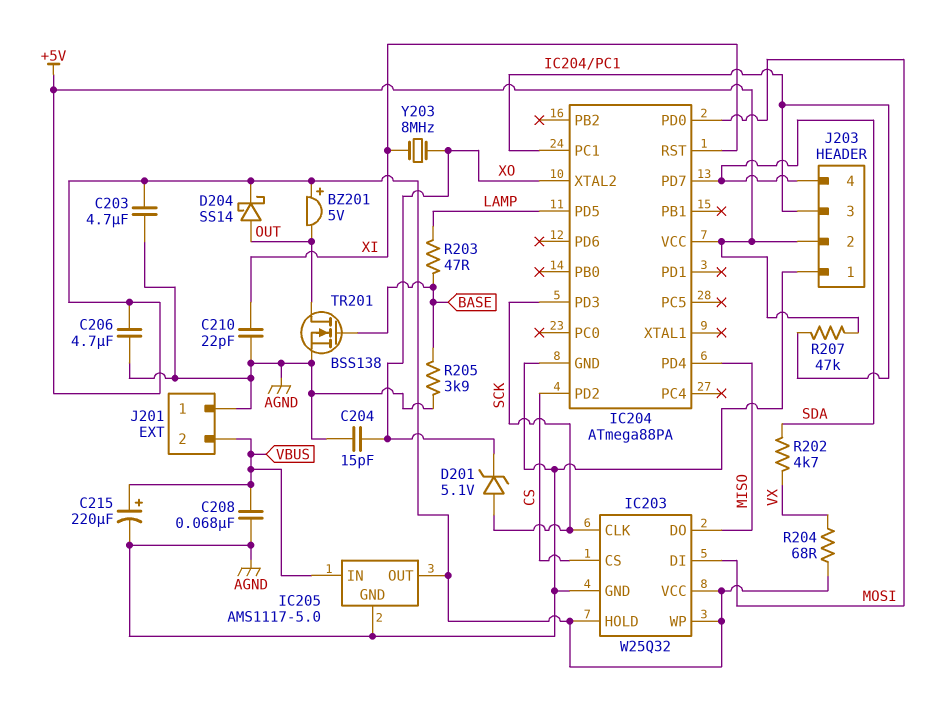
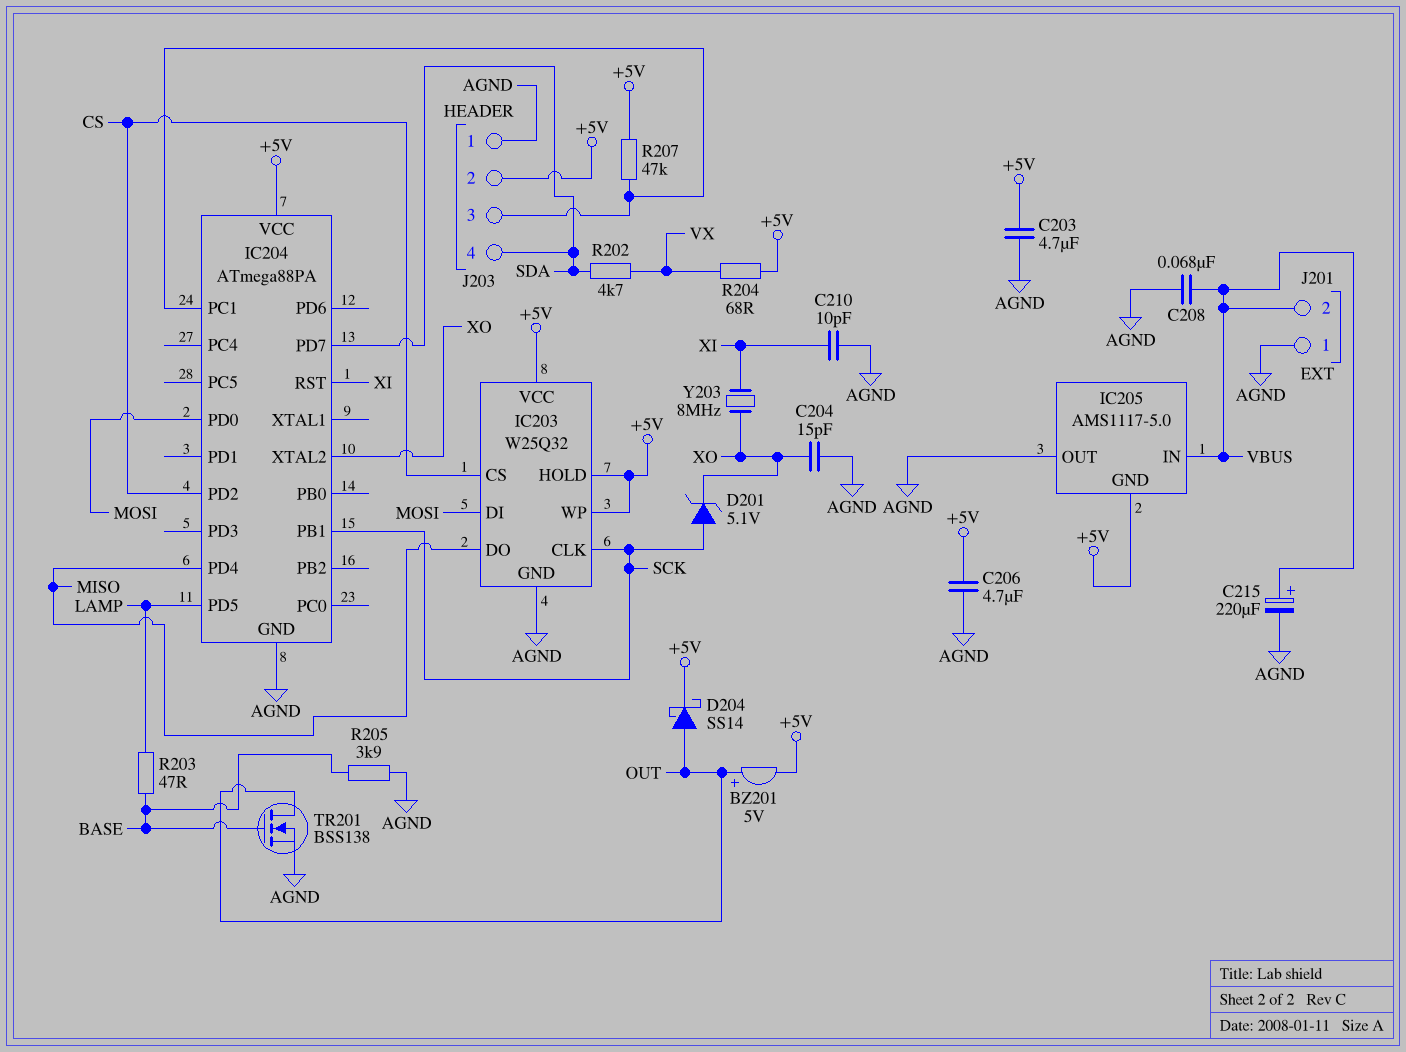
BZ201: buzzer 5V (plus +5V, minus OUT) -> buzzer 5V (plus OUT, minus +5V)
C210: 22pF (AGND, XI) -> 10pF (AGND, XI)
IC204 pin PB1: none -> SCK
IC204 pin PD3: SCK -> none
IC205 pin GND: AGND -> +5V
IC205 pin OUT: +5V -> AGND

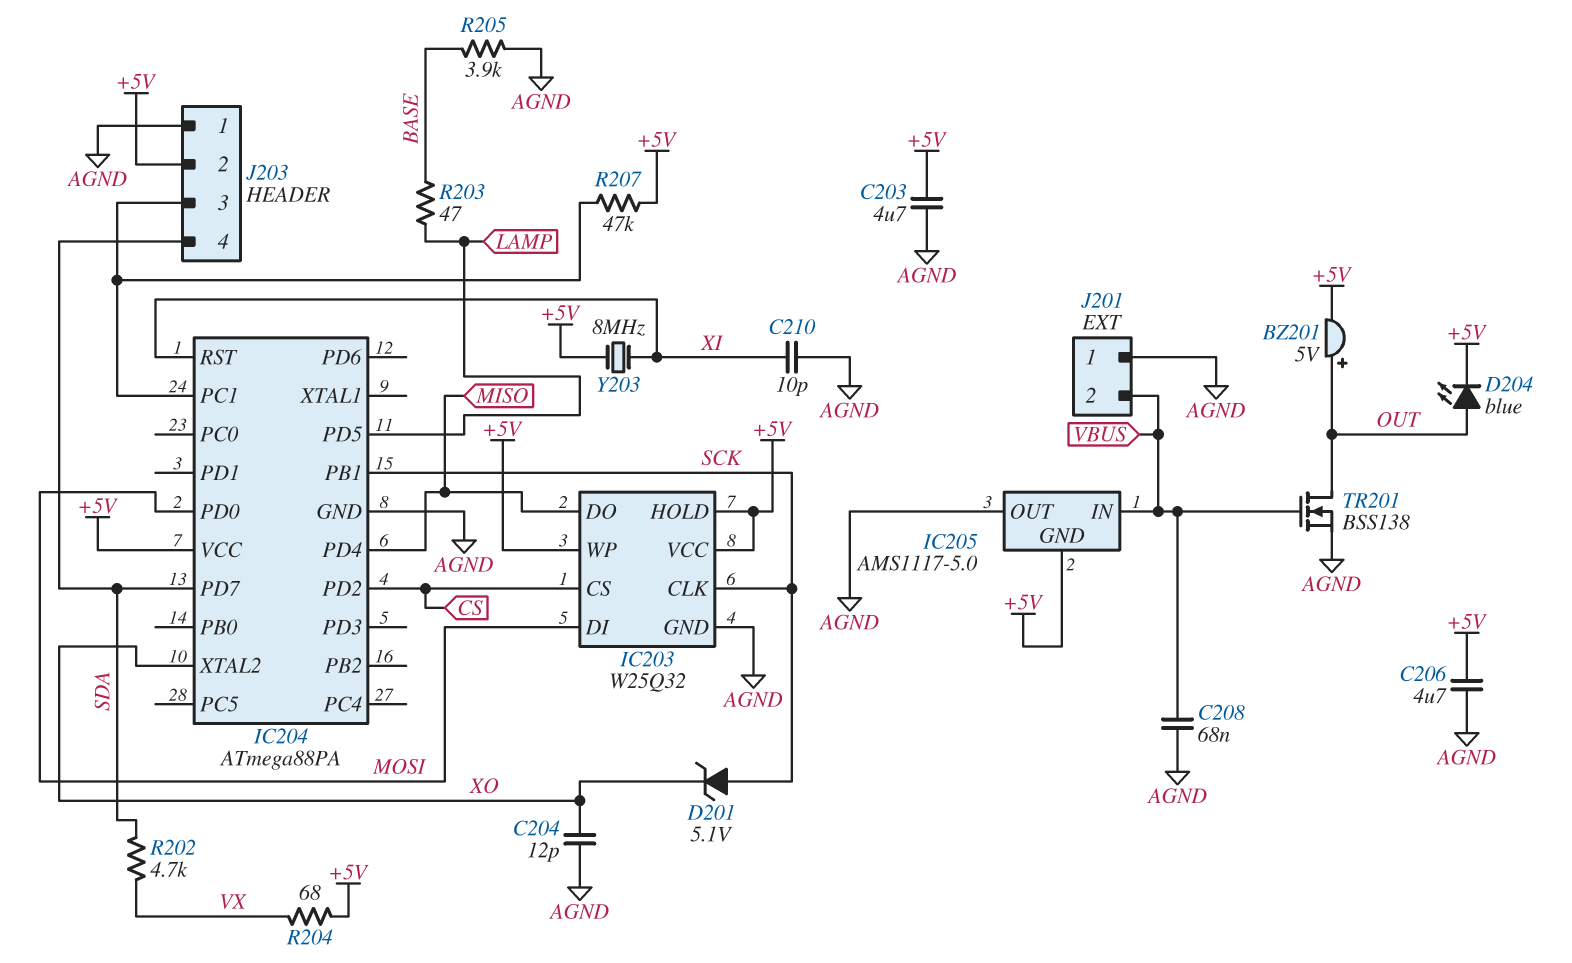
C204: 15pF (AGND, XO) -> 12pF (AGND, XO)
C215: 220uF (plus VBUS, minus AGND) -> none
D204: schottky SS14 (A OUT, K +5V) -> LED blue (A OUT, K +5V)
TR201: NMOS BSS138 (G BASE, D OUT, S AGND) -> NMOS BSS138 (G VBUS, D OUT, S AGND)
Y203: 8MHz (XI, XO) -> 8MHz (+5V, XI)

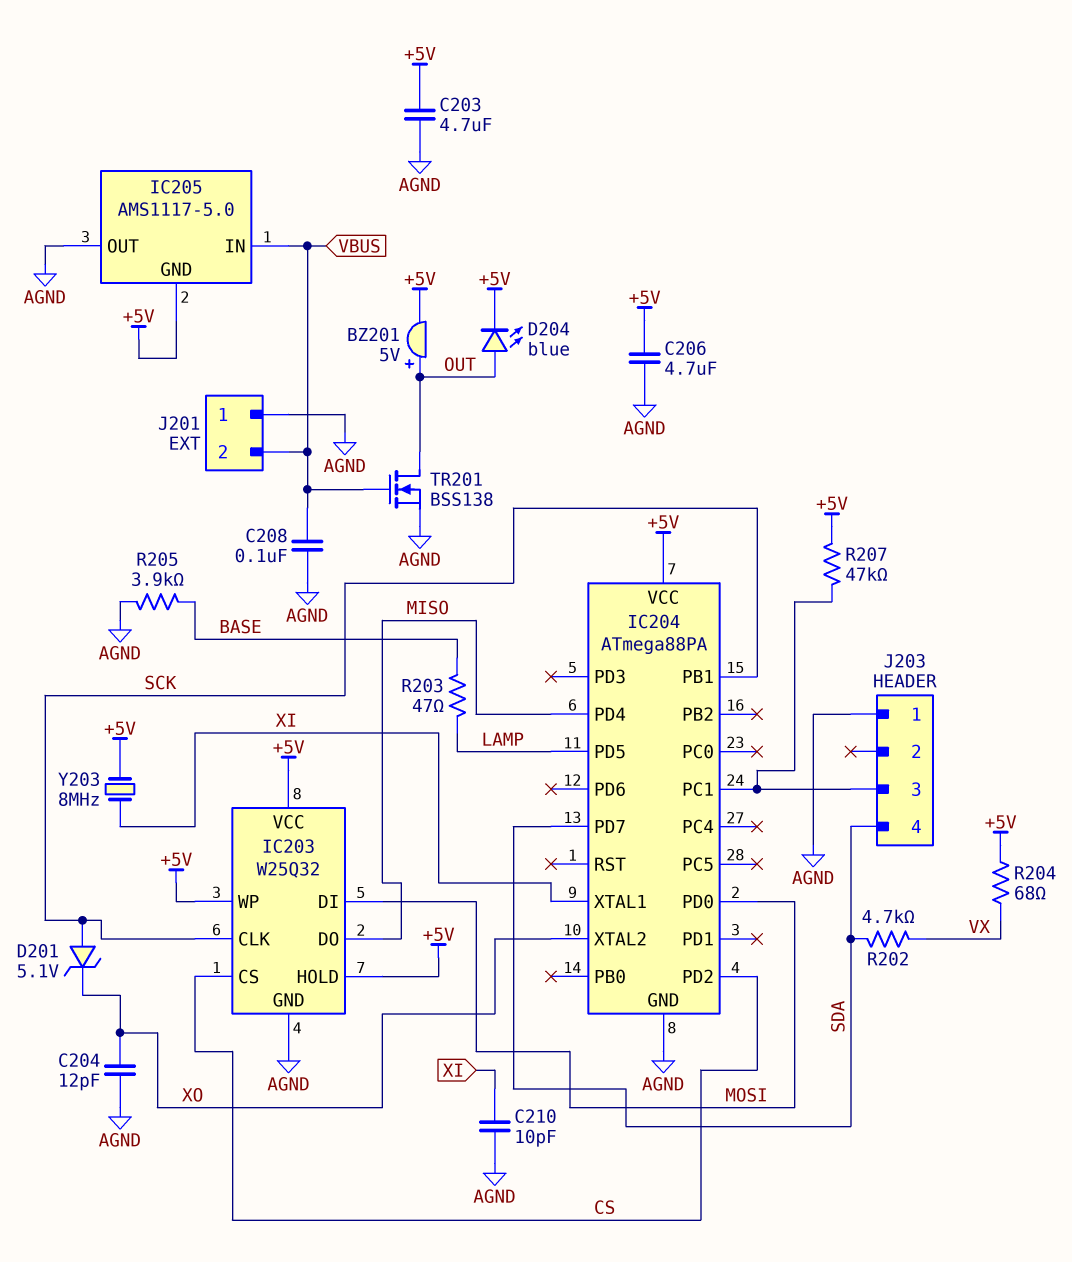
C208: 68nF (AGND, VBUS) -> 100nF (AGND, VBUS)
IC204 pin RST: XI -> none
IC204 pin XTAL1: none -> XI
J203 pin 2: +5V -> none

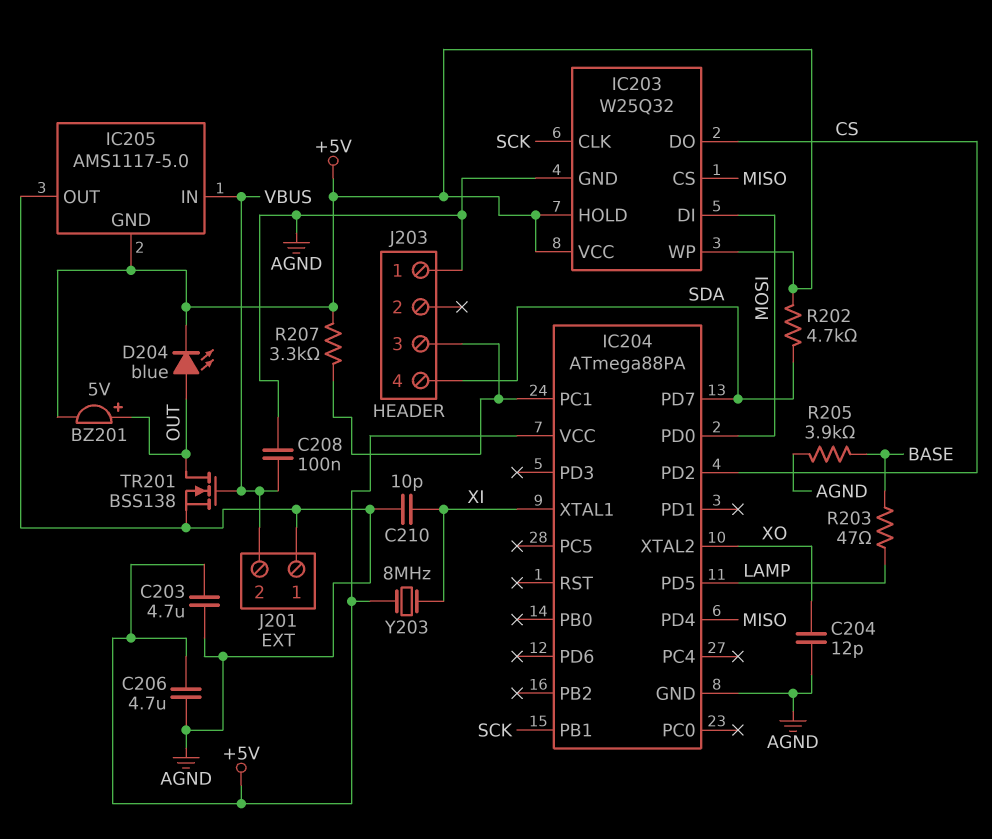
D201: zener 5.1V (A SCK, K XO) -> none
IC203 pin CS: CS -> MISO
IC203 pin DO: MISO -> CS
R202: 4.7k (SDA, VX) -> 4.7k (+5V, SDA)
R204: 68 (+5V, VX) -> none
R207: 47k (+5V, IC204/PC1) -> 3.3k (+5V, IC204/PC1)

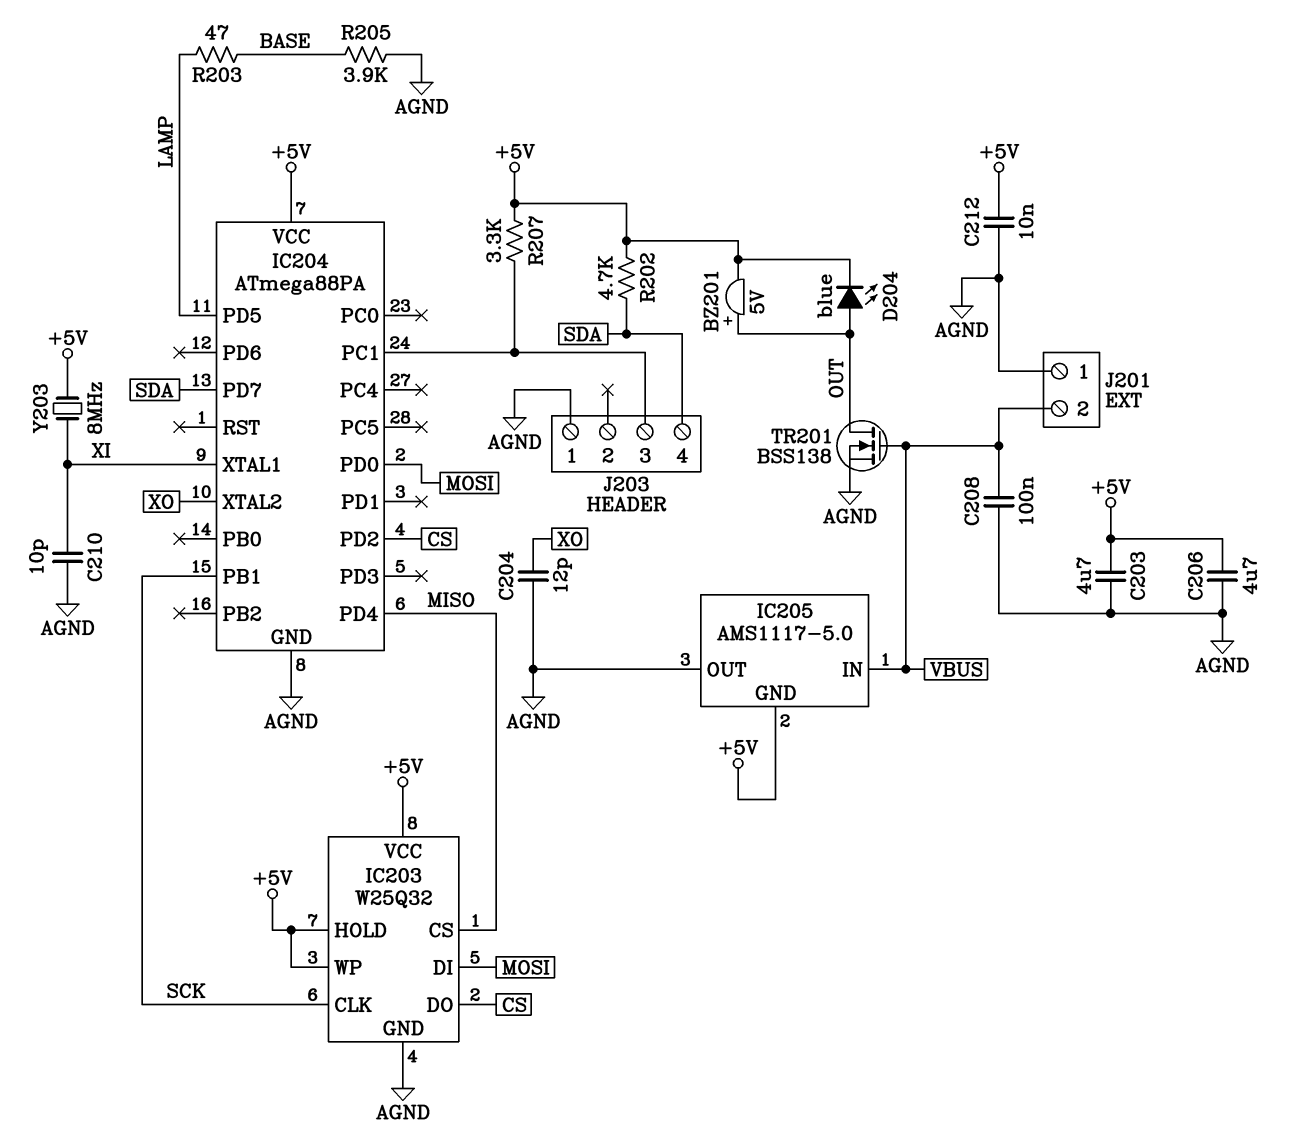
C212: none -> 10nF (+5V, AGND)

